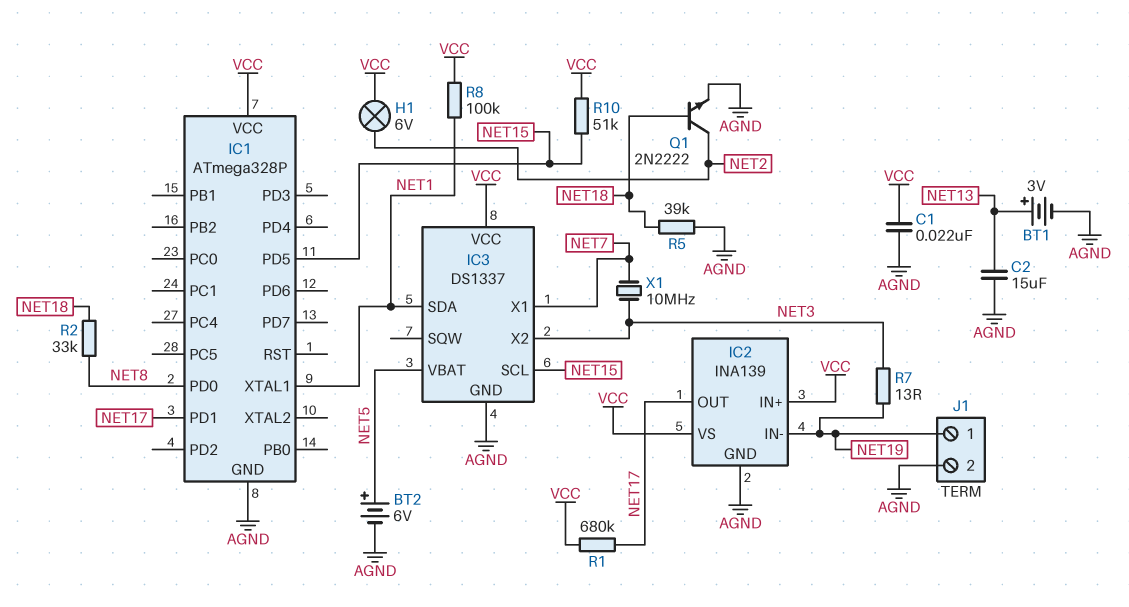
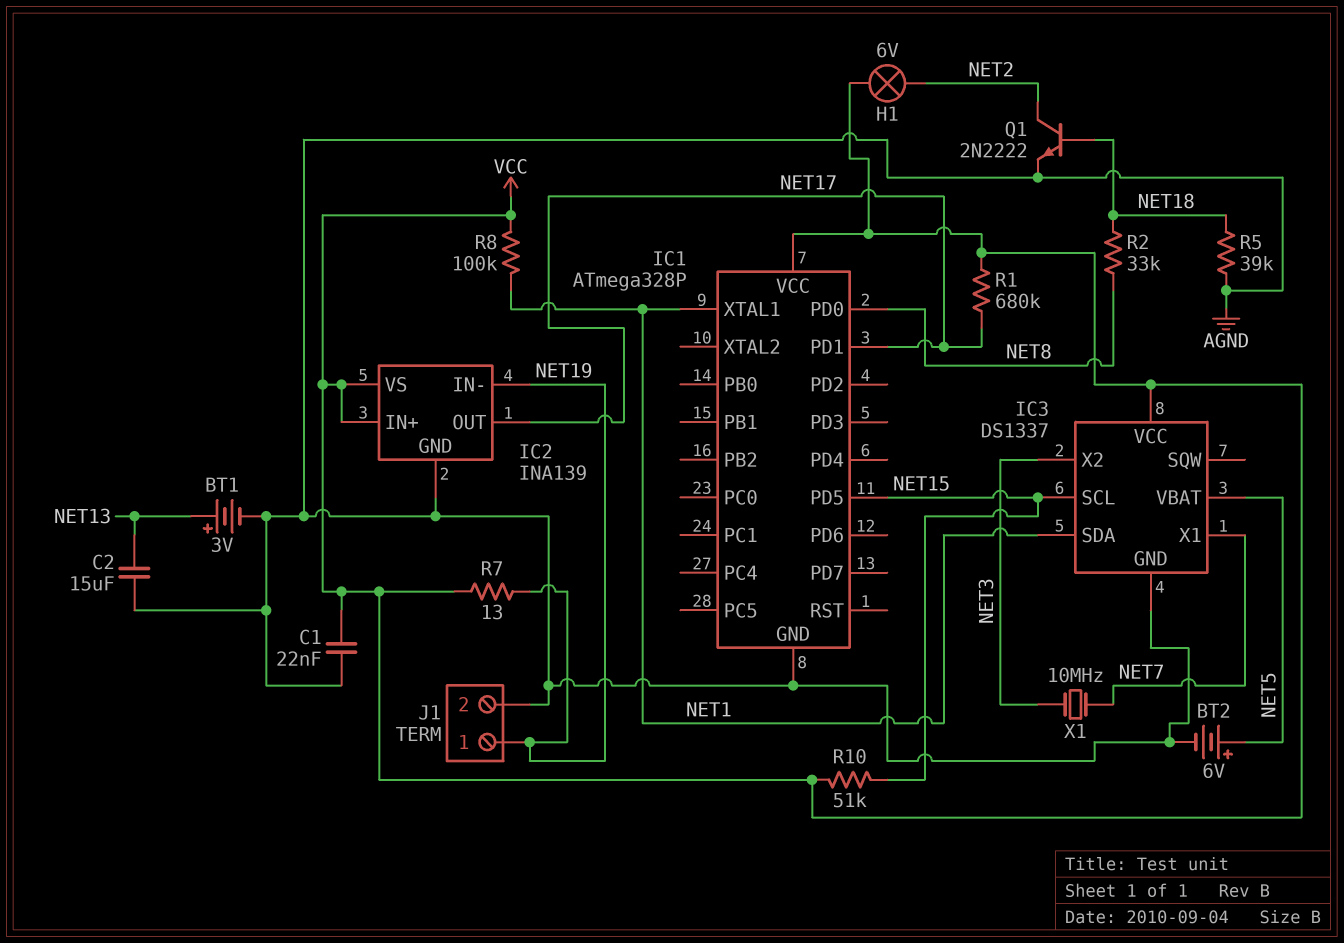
R7: 13 (NET3, NET19) -> 13 (NET19, VCC)

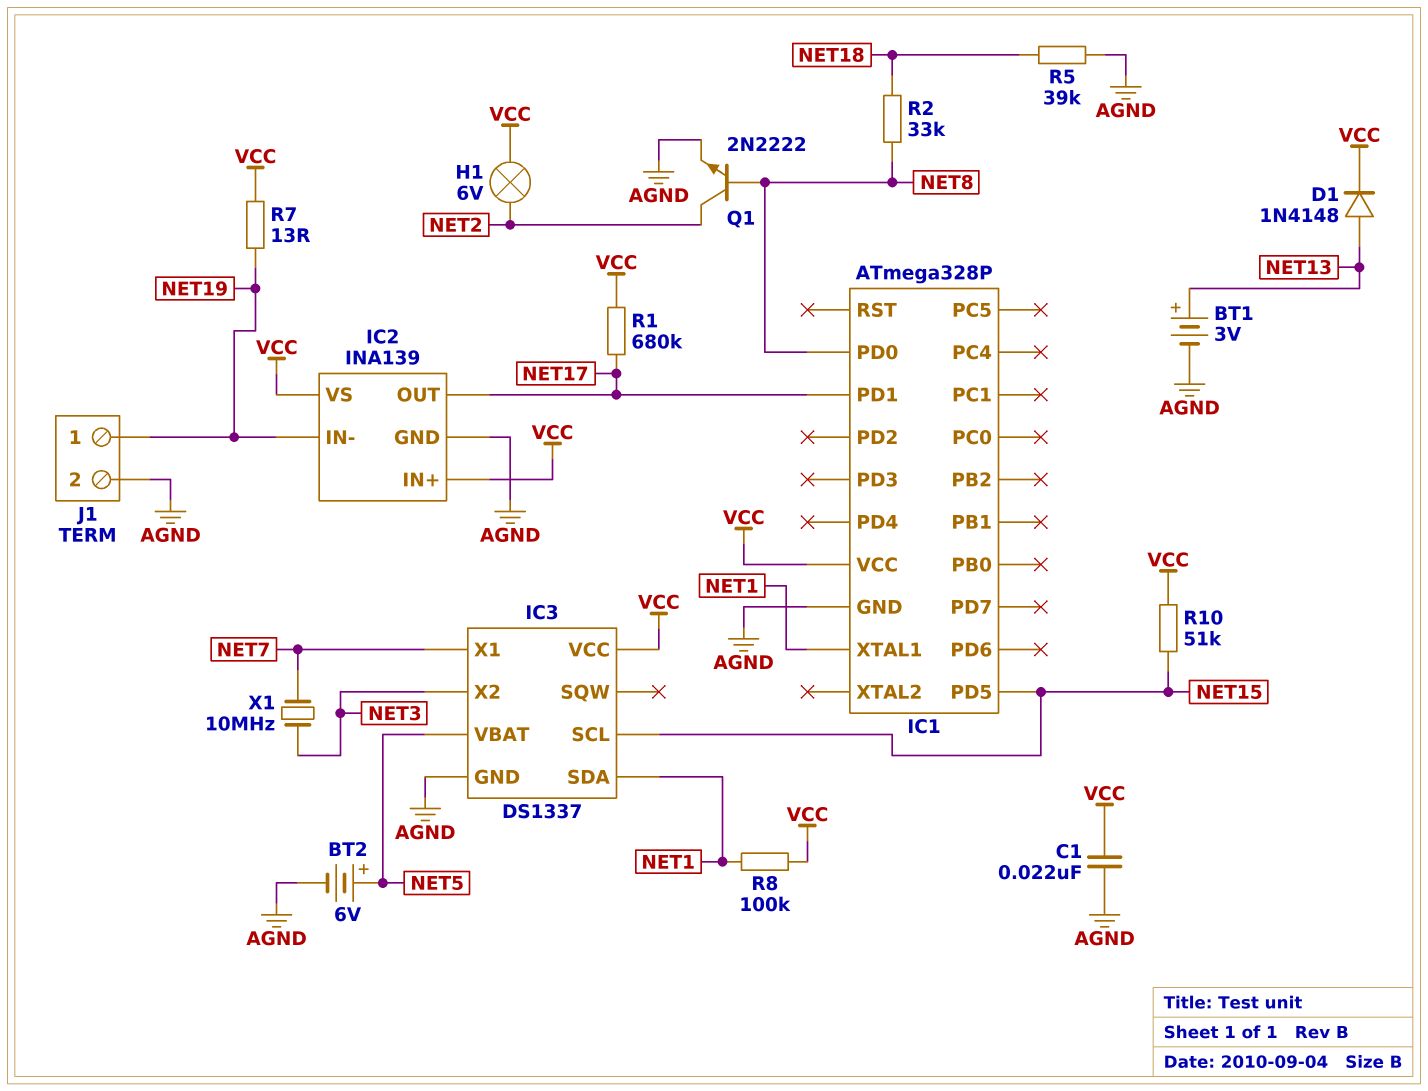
C2: 15uF (AGND, NET13) -> none
D1: none -> diode 1N4148 (A NET13, K VCC)
Q1: NPN 2N2222 (B NET18, C NET2, E AGND) -> NPN 2N2222 (B NET8, C NET2, E AGND)

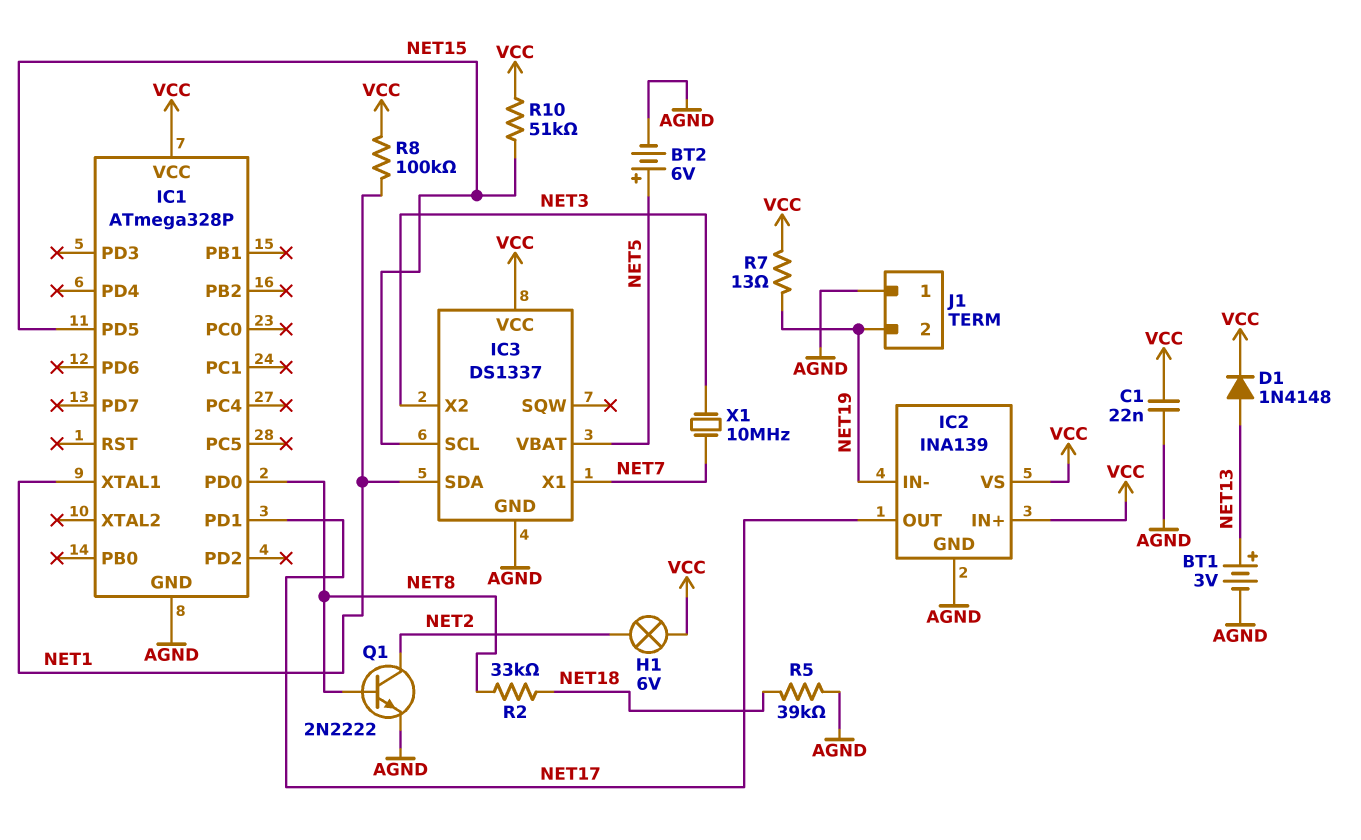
J1 pin 1: NET19 -> AGND
J1 pin 2: AGND -> NET19
R1: 680k (NET17, VCC) -> none

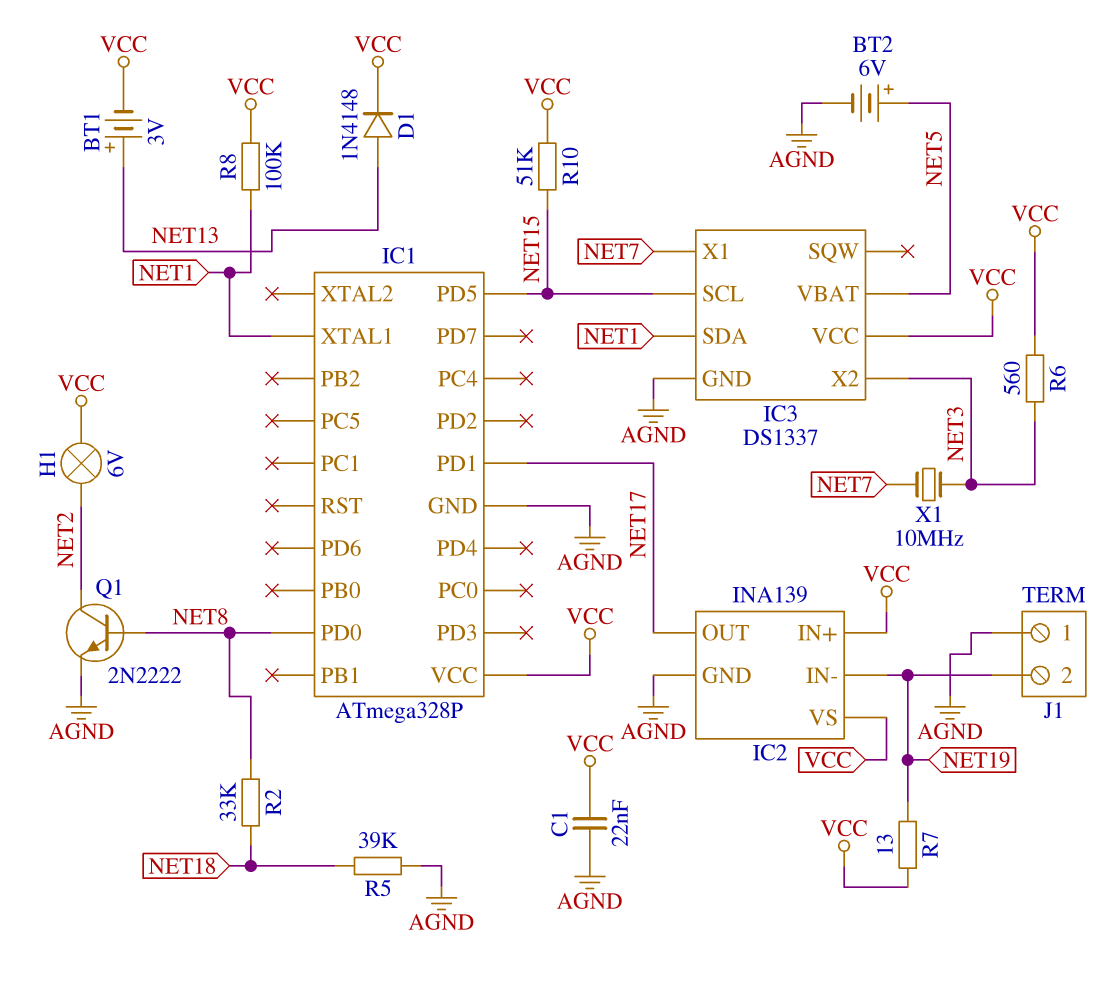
BT1: 3V (plus NET13, minus AGND) -> 3V (plus NET13, minus VCC)
R6: none -> 560 (NET3, VCC)

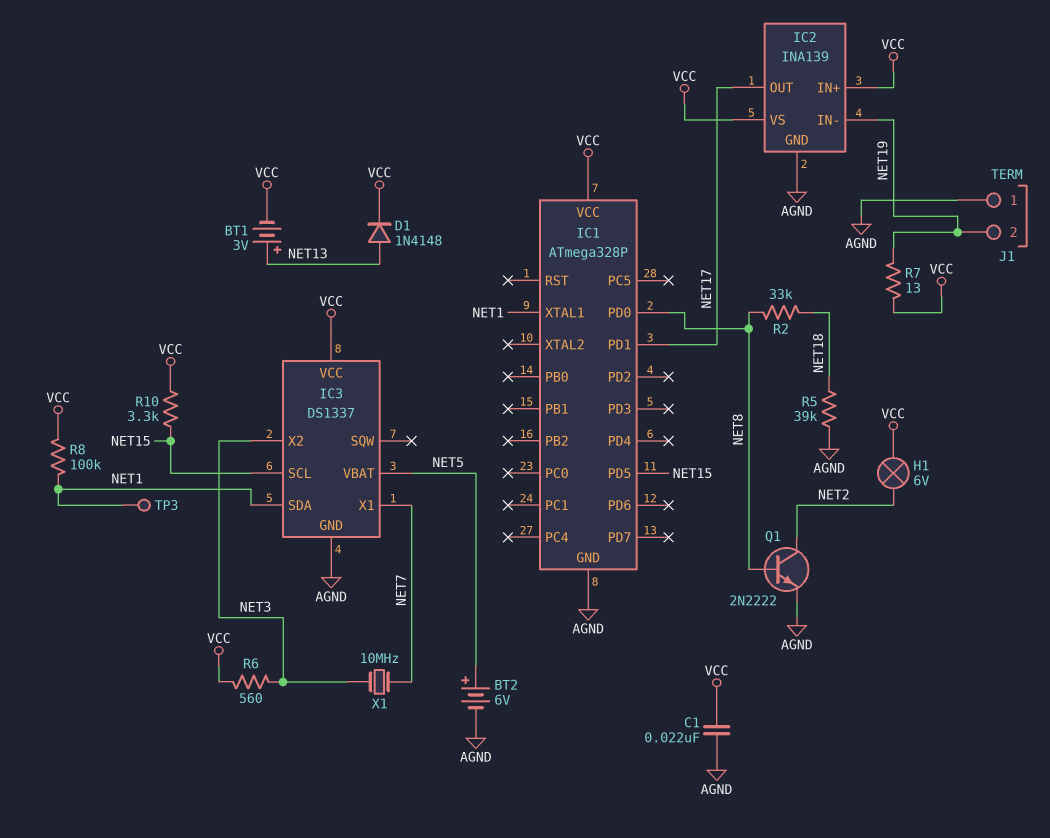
R10: 51k (NET15, VCC) -> 3.3k (NET15, VCC)
TP3: none -> test point (NET1)

